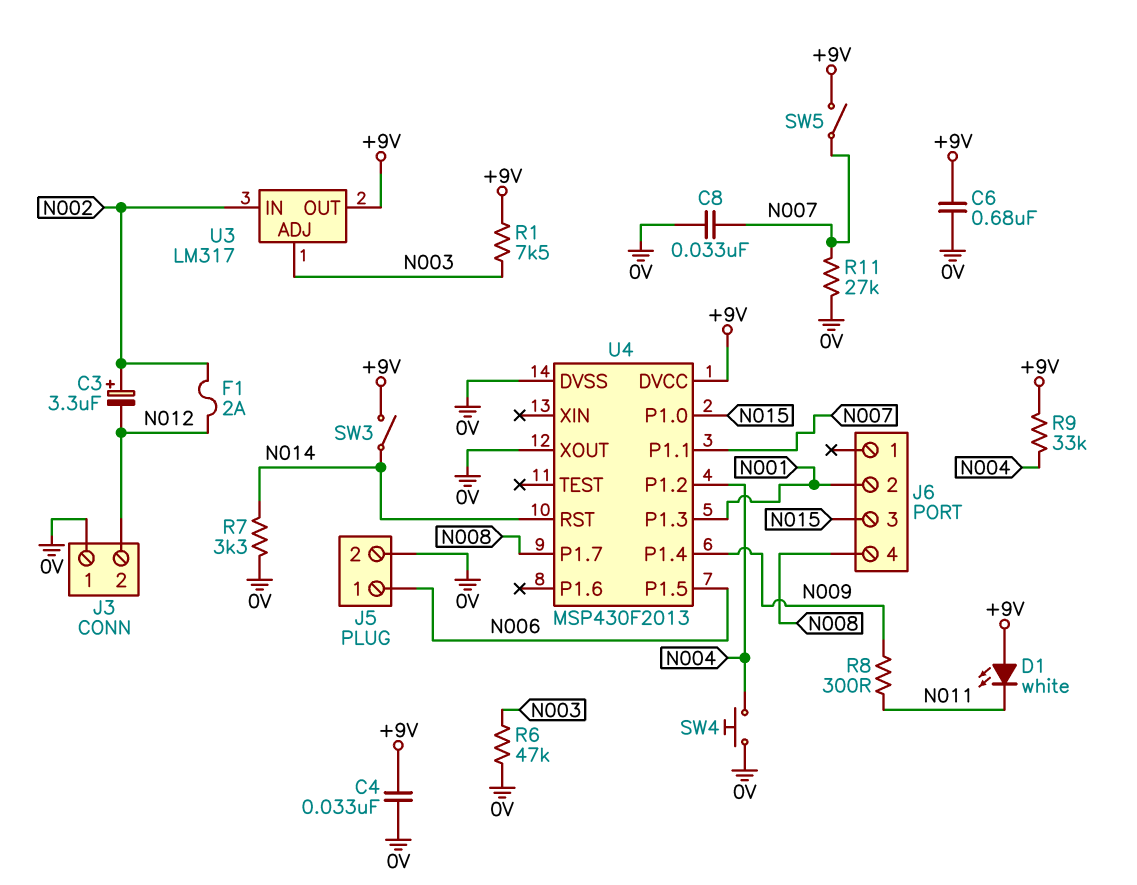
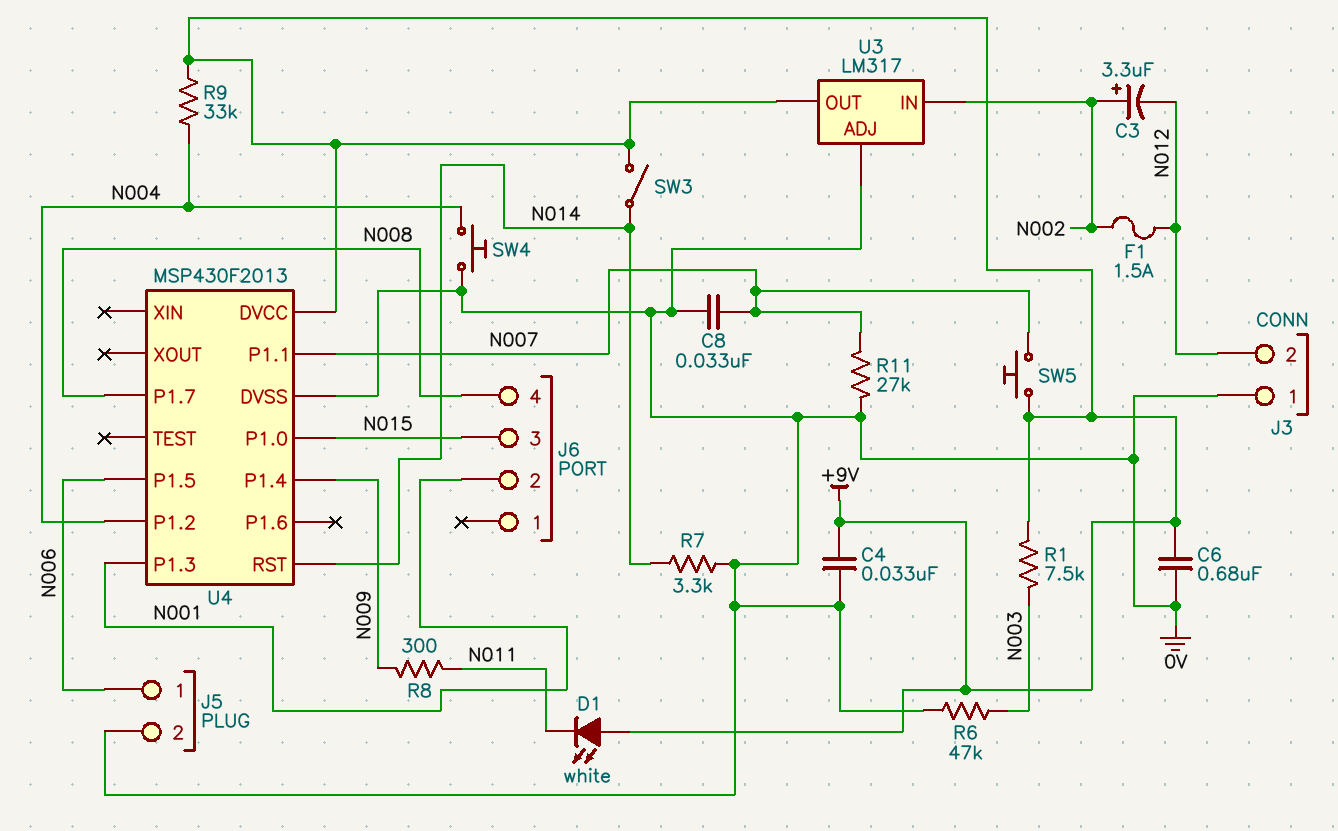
F1: 2A (N002, N012) -> 1.5A (N002, N012)
SW5: switch (+9V, N007) -> button (+9V, N007)
U3 pin ADJ: N003 -> 0V
U4 pin XOUT: 0V -> none

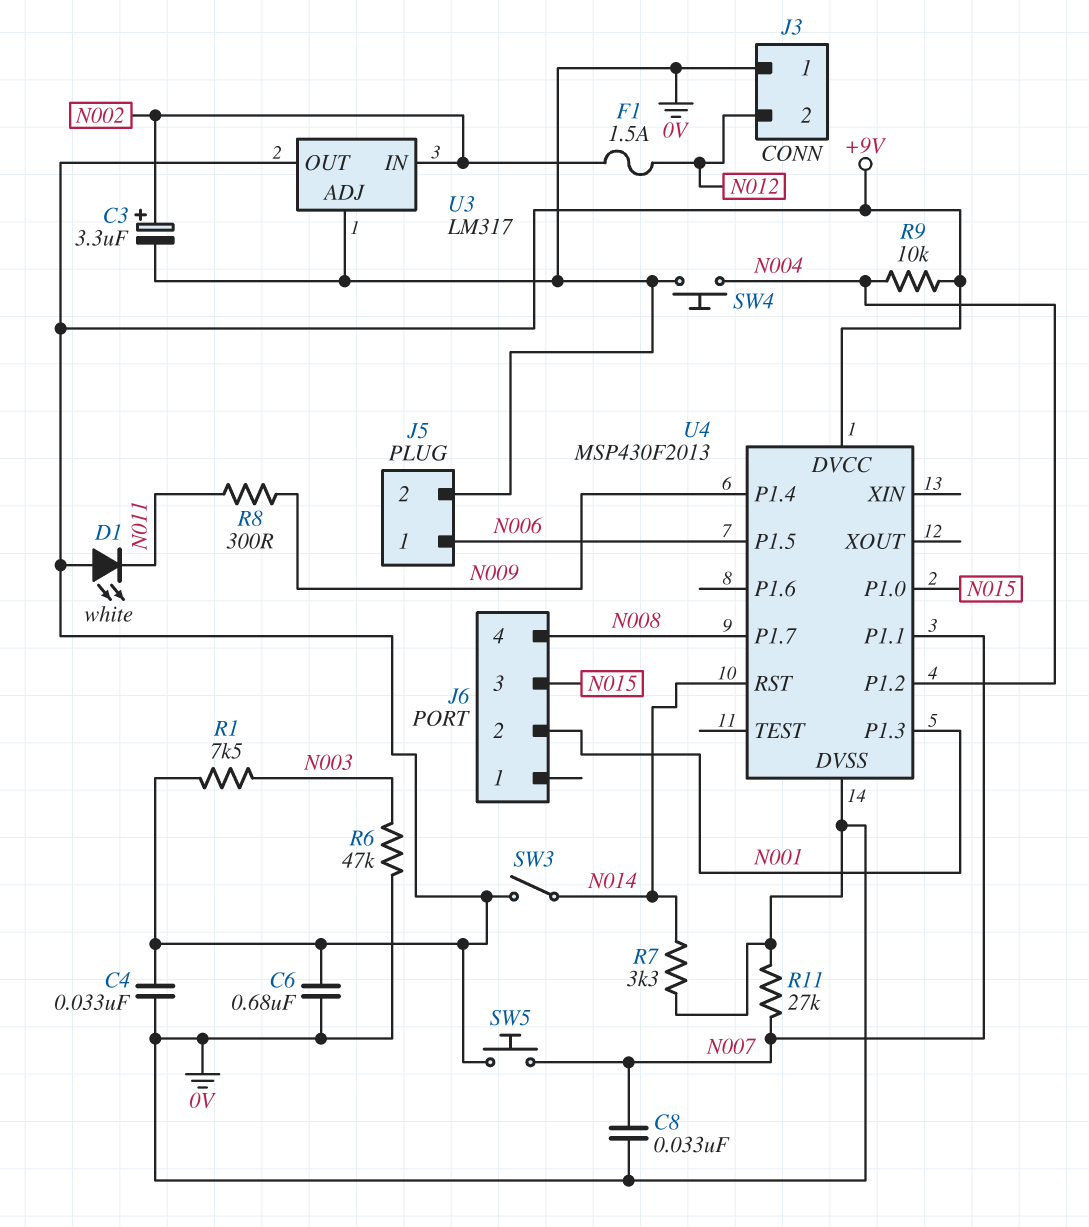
C3: 3.3uF (plus N002, minus N012) -> 3.3uF (plus N002, minus 0V)
R9: 33k (+9V, N004) -> 10k (+9V, N004)

